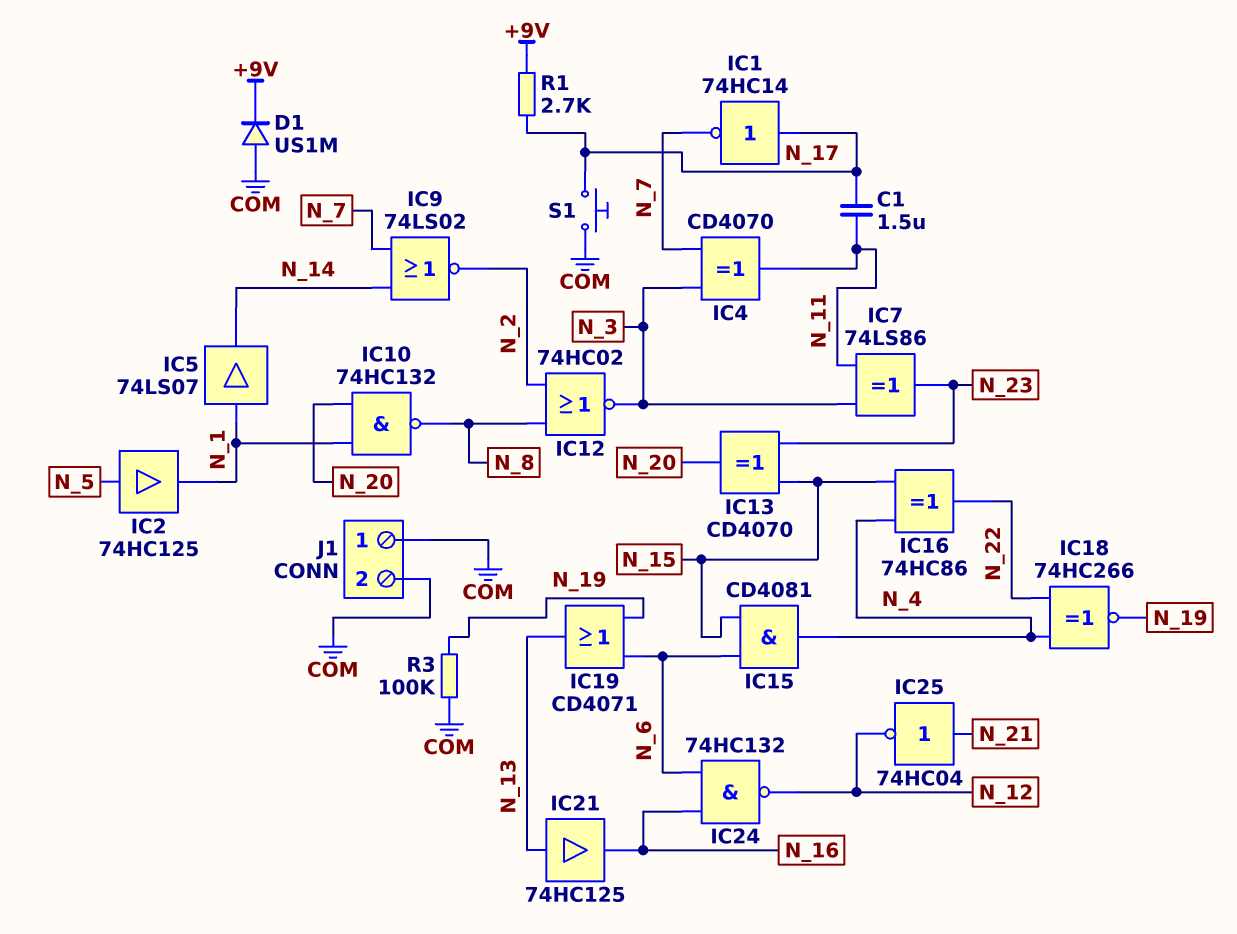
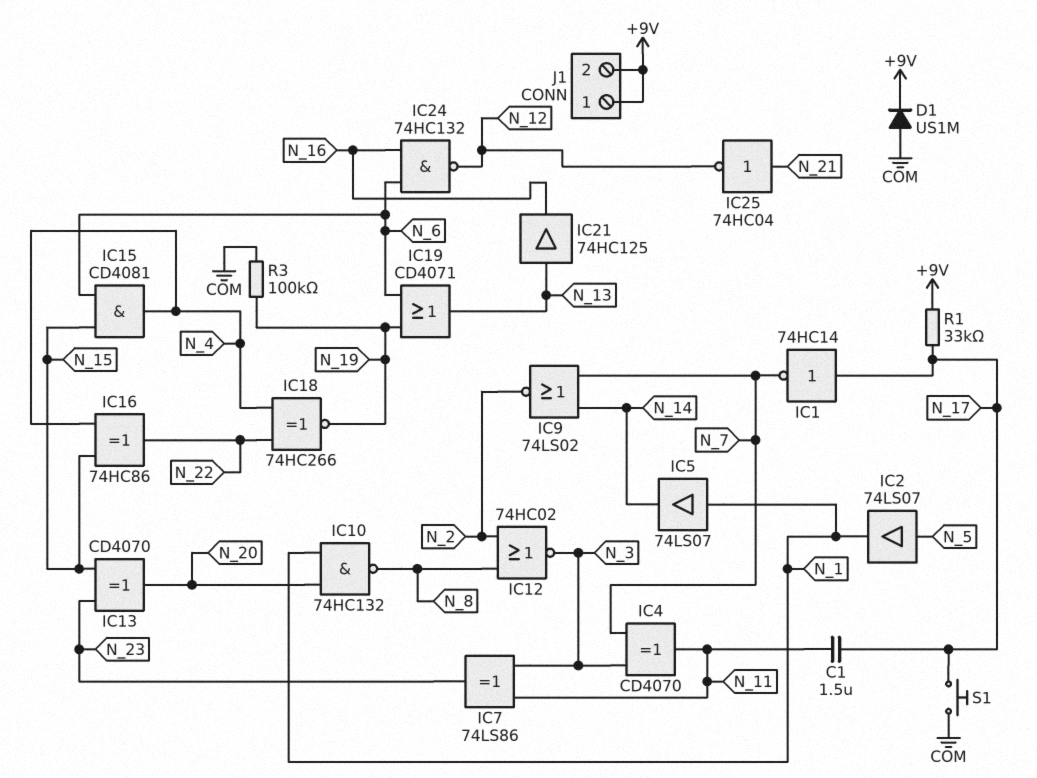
IC2: buffer 74HC125 (in N_5, out N_1) -> buffer 74LS07 (in N_5, out N_1)
J1 pin 1: COM -> +9V
J1 pin 2: COM -> +9V
R1: 2.7k (+9V, N_17) -> 33k (+9V, N_17)

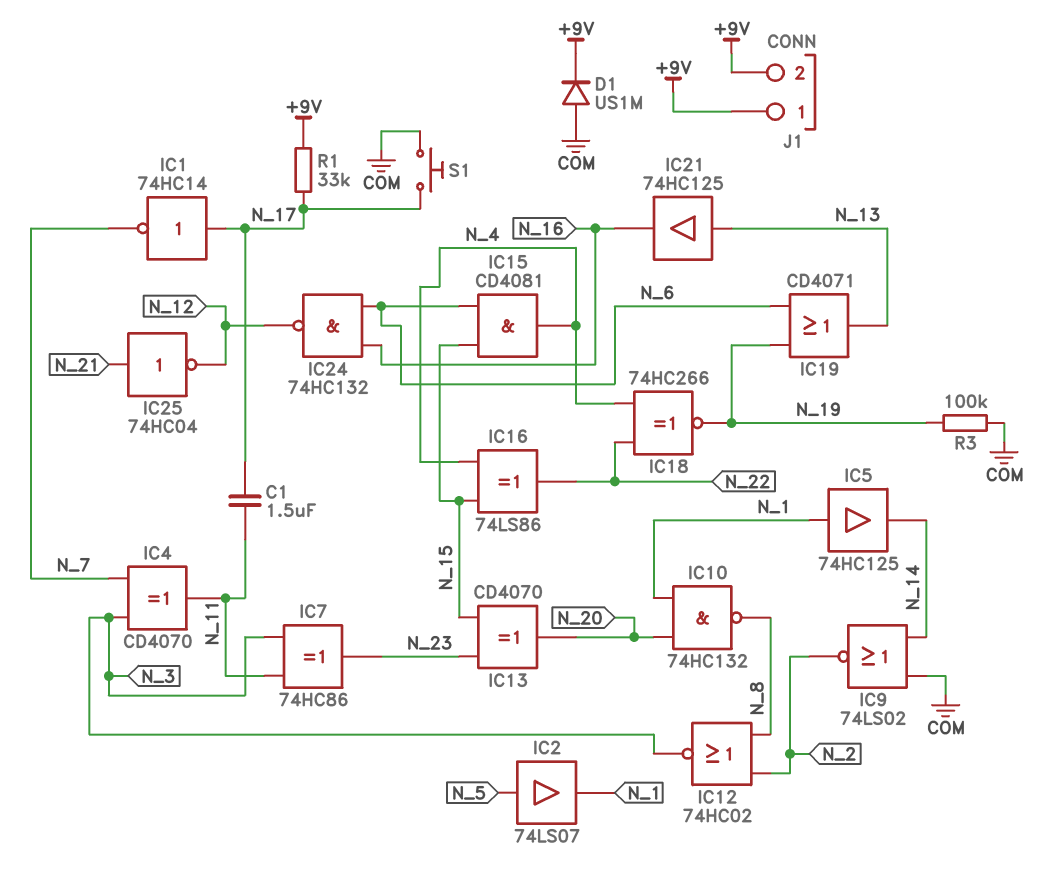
IC5: buffer 74LS07 (in N_1, out N_14) -> buffer 74HC125 (in N_1, out N_14)
IC7: XOR 74LS86 (in N_3, in N_11, out N_23) -> XOR 74HC86 (in N_3, in N_11, out N_23)
IC9: NOR 74LS02 (in N_7, in N_14, out N_2) -> NOR 74LS02 (in COM, in N_14, out N_2)
IC16: XOR 74HC86 (in N_4, in N_15, out N_22) -> XOR 74LS86 (in N_4, in N_15, out N_22)

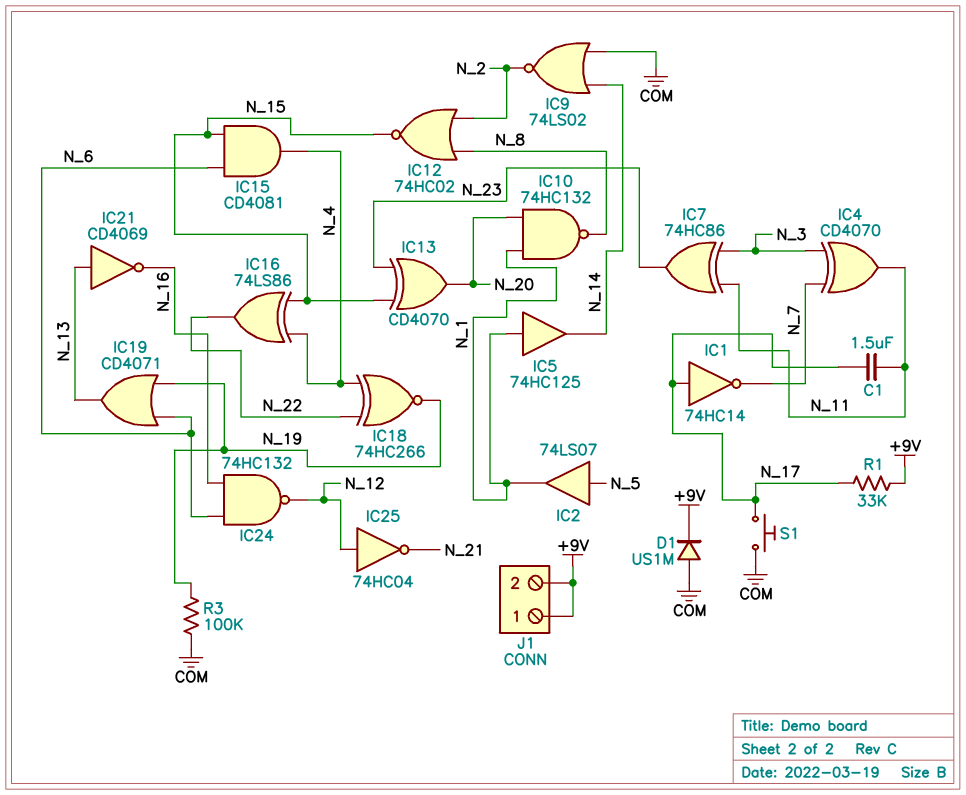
IC12: NOR 74HC02 (in N_2, in N_8, out N_3) -> NOR 74HC02 (in N_2, in N_8, out N_15)
IC21: buffer 74HC125 (in N_13, out N_16) -> NOT CD4069 (in N_13, out N_16)
IC25: NOT 74HC04 (in N_21, out N_12) -> NOT 74HC04 (in N_12, out N_21)

